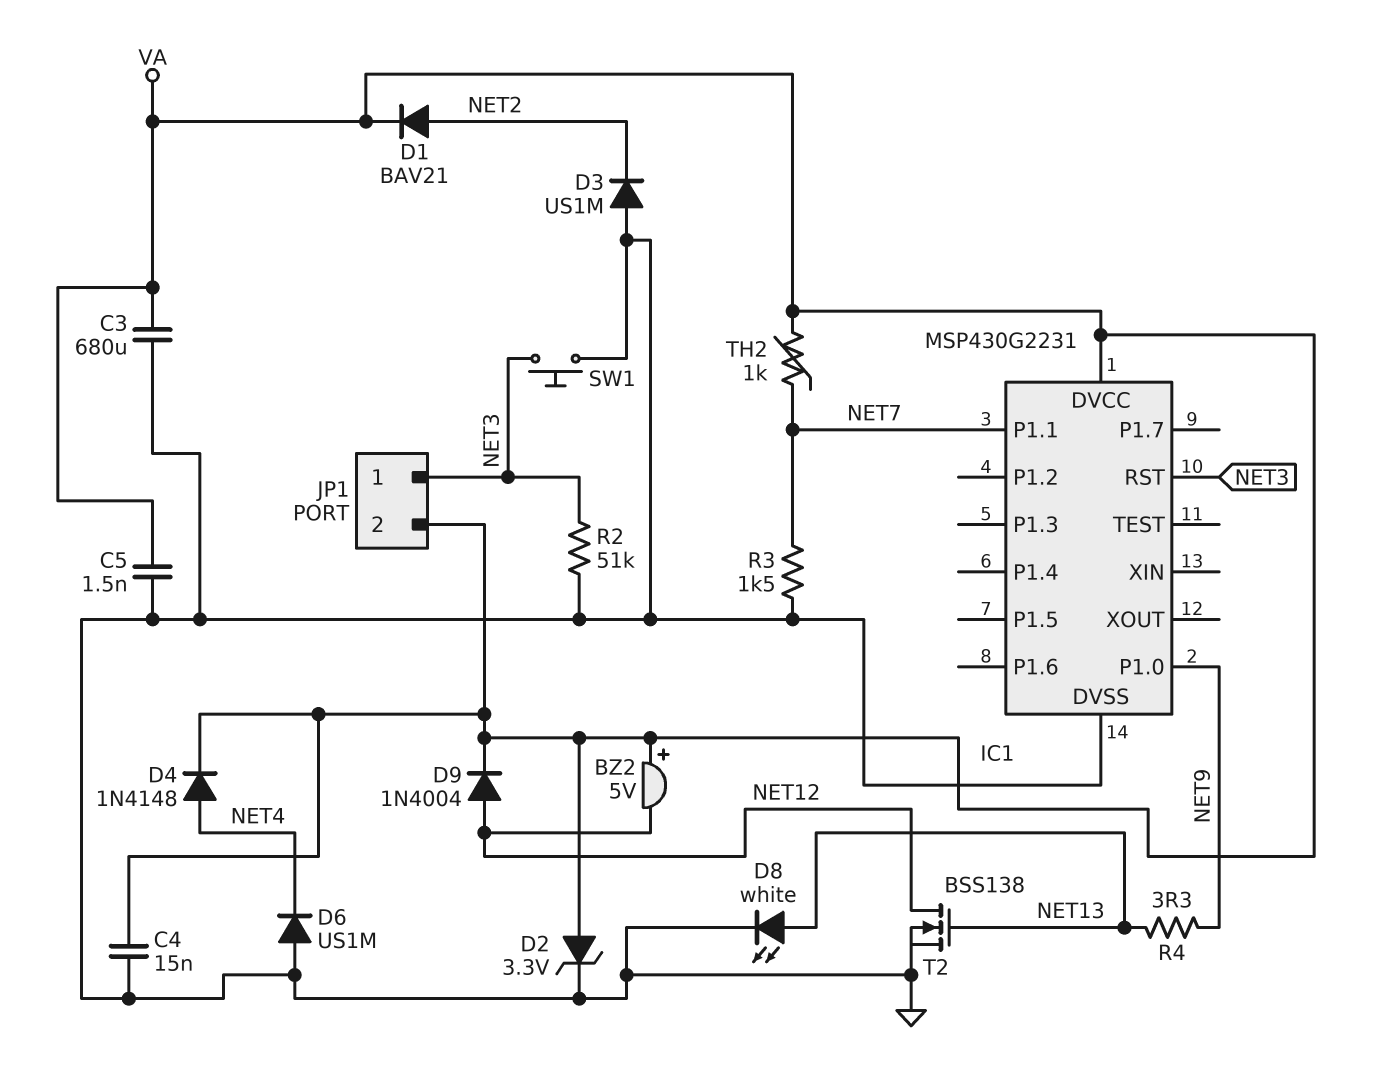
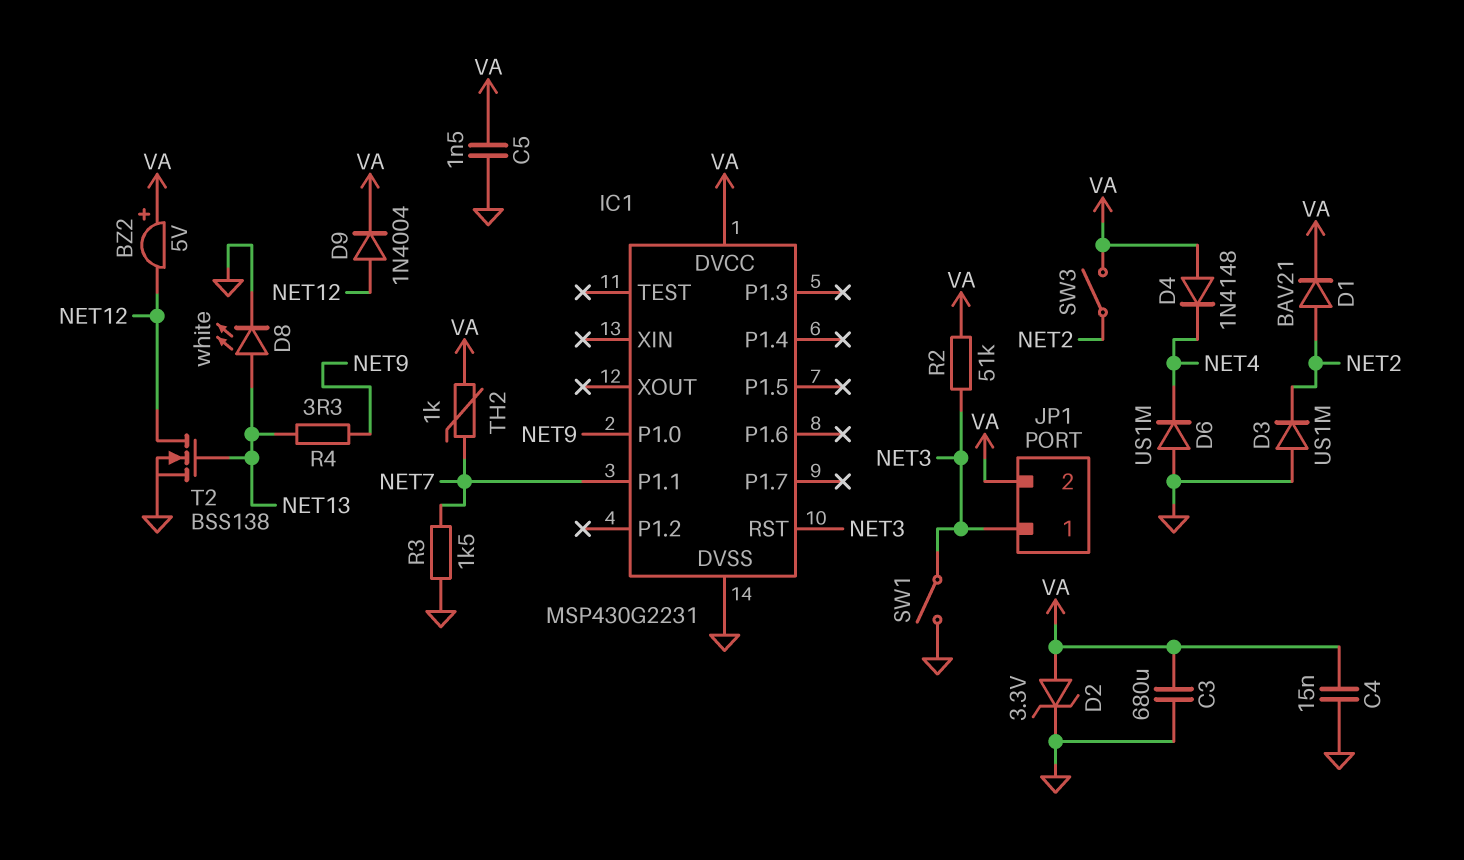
D4: diode 1N4148 (A NET4, K VA) -> diode 1N4148 (A VA, K NET4)
R2: 51k (GND, NET3) -> 51k (NET3, VA)
SW1: button (GND, NET3) -> switch (GND, NET3)
SW3: none -> switch (NET2, VA)

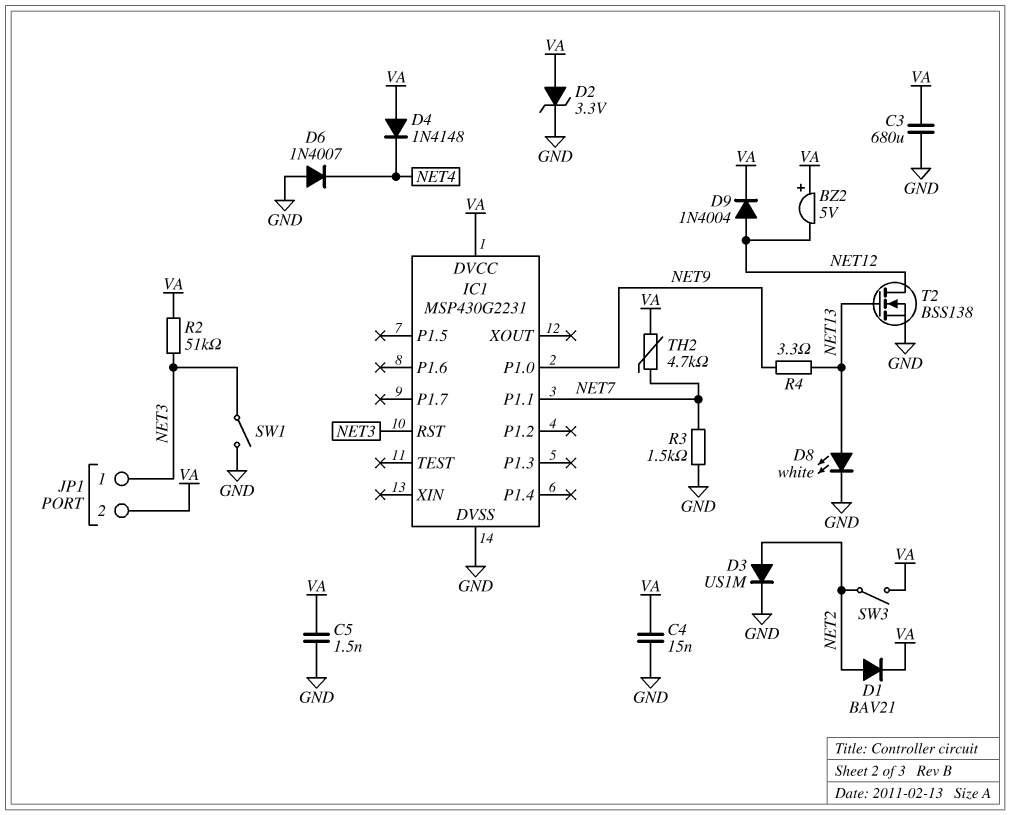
D3: diode US1M (A GND, K NET2) -> diode US1M (A NET2, K GND)
D6: diode US1M (A GND, K NET4) -> diode 1N4007 (A GND, K NET4)
TH2: 1k (NET7, VA) -> 4.7k (NET7, VA)

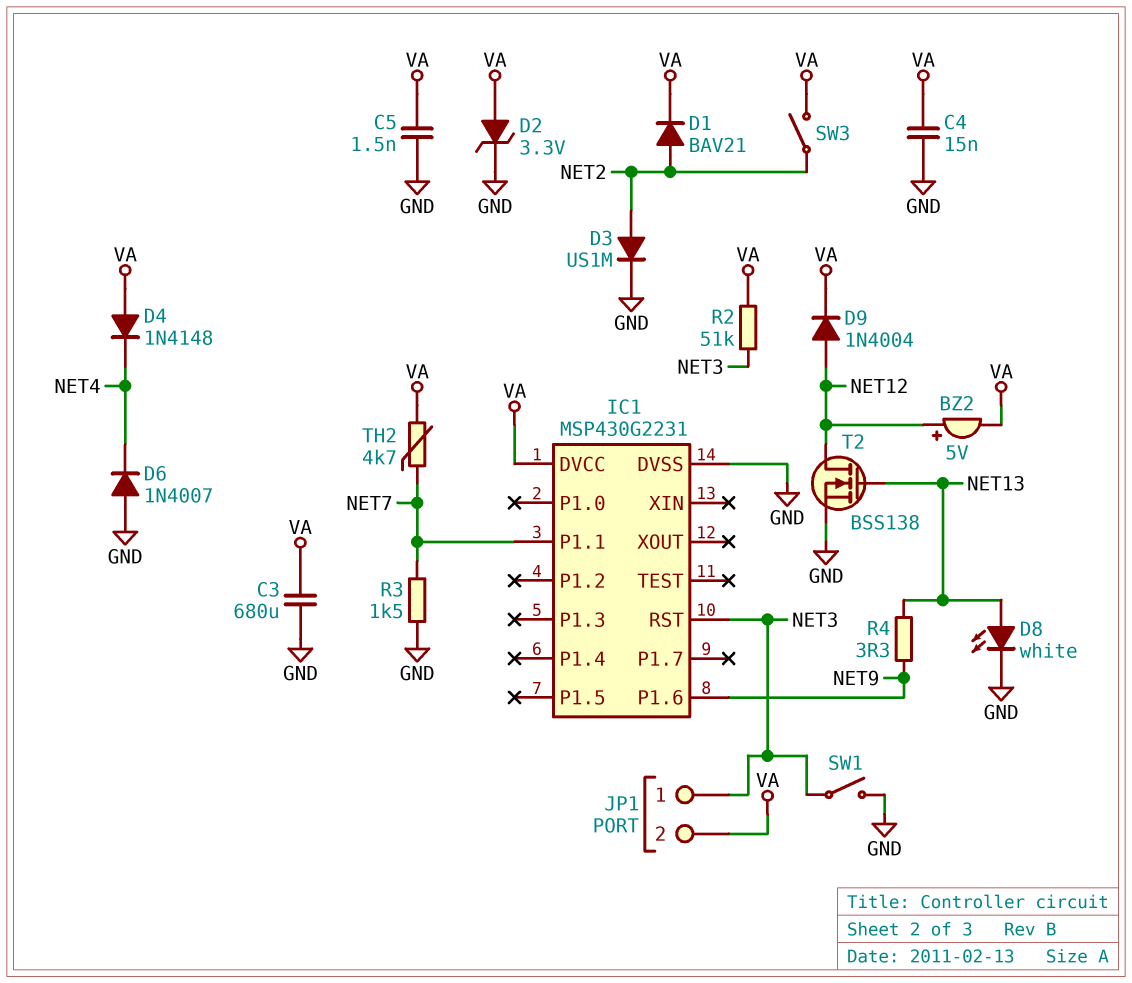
BZ2: buzzer 5V (plus VA, minus NET12) -> buzzer 5V (plus NET12, minus VA)
IC1 pin P1.0: NET9 -> none
IC1 pin P1.6: none -> NET9

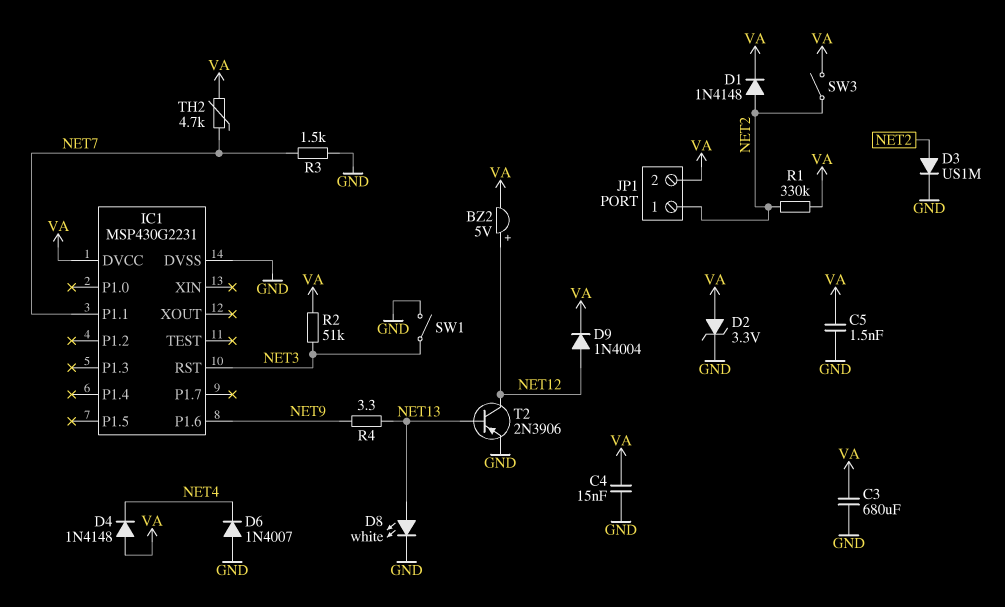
D1: diode BAV21 (A NET2, K VA) -> diode 1N4148 (A NET2, K VA)
JP1 pin 1: NET3 -> NET2
R1: none -> 330k (NET2, VA)
T2: NMOS BSS138 (G NET13, D NET12, S GND) -> PNP 2N3906 (B NET13, C NET12, E GND)

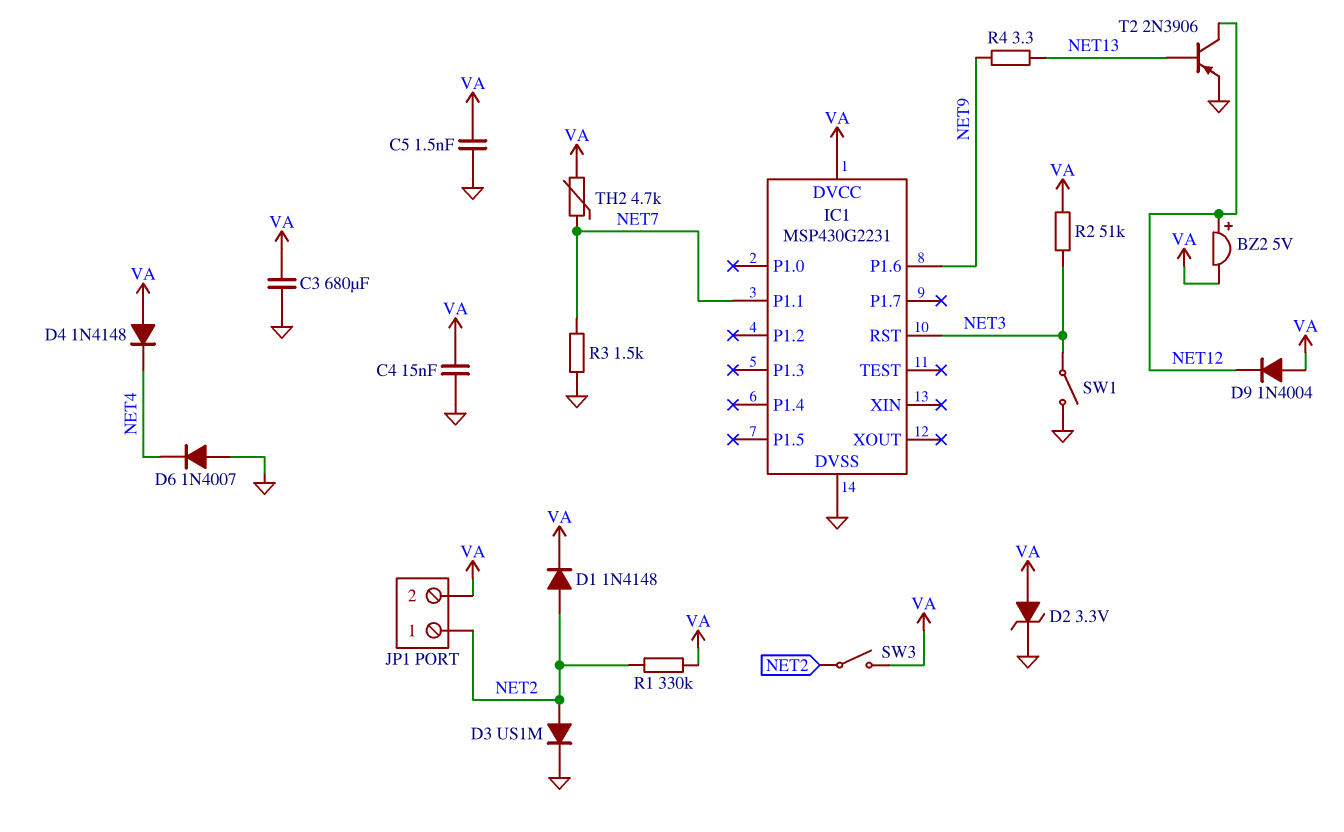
D8: LED white (A NET13, K GND) -> none
D9: diode 1N4004 (A NET12, K VA) -> diode 1N4004 (A VA, K NET12)

